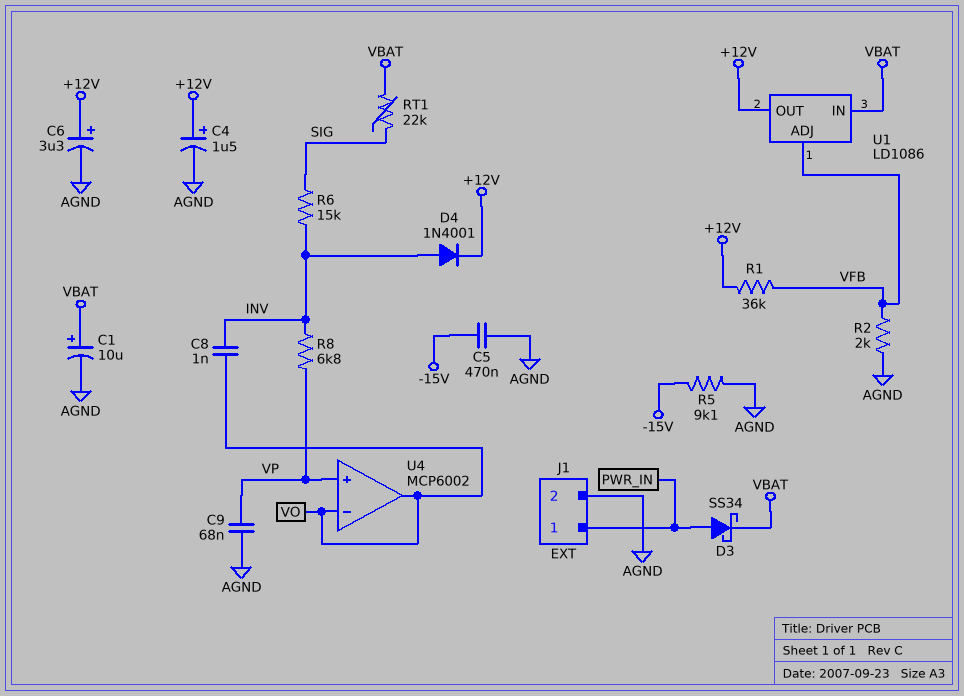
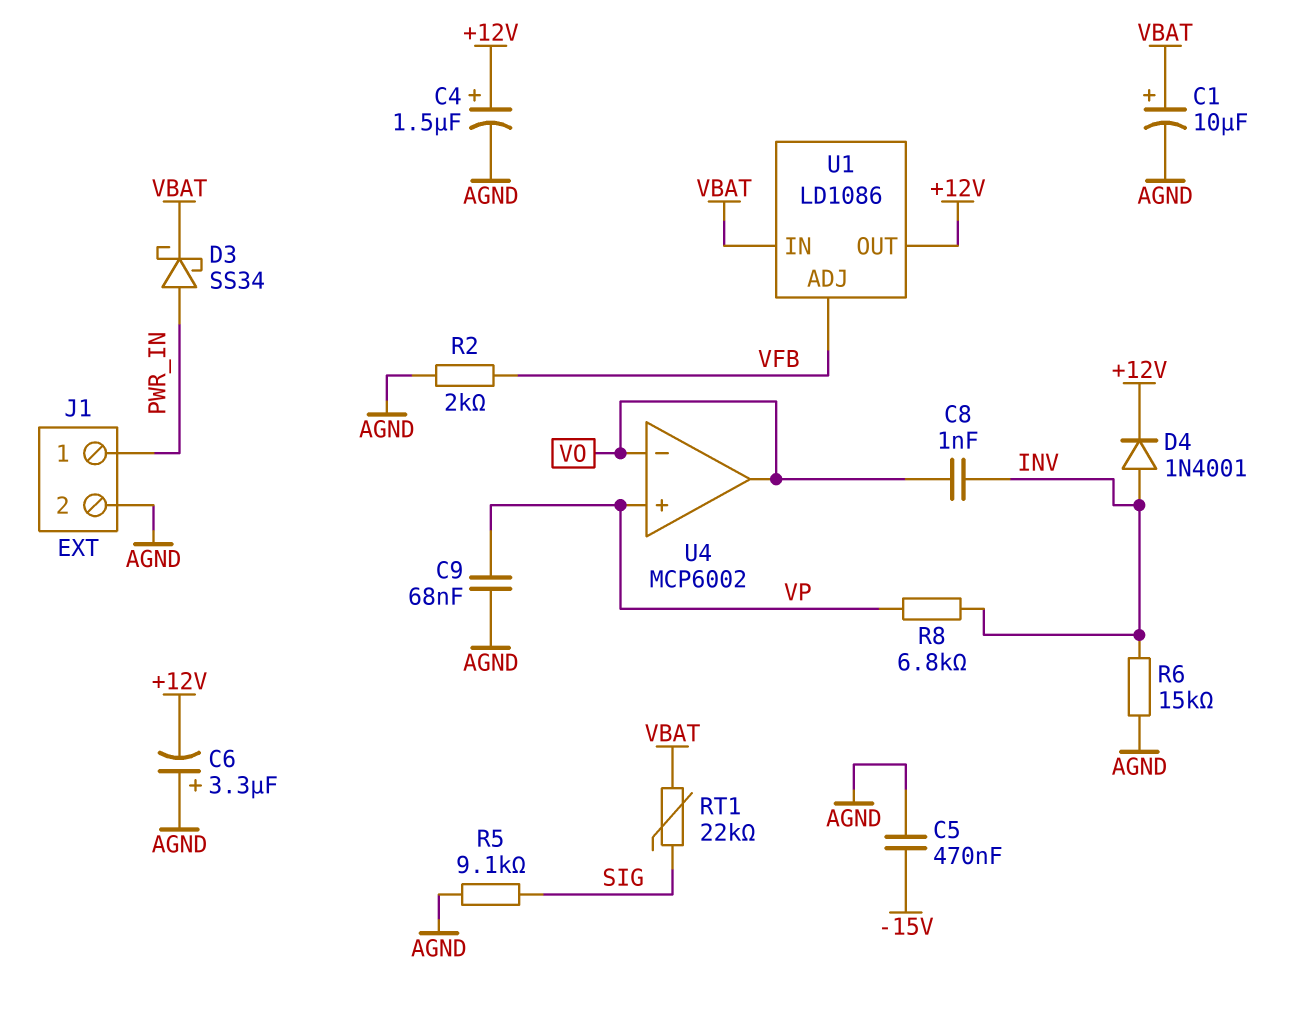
C6: 3.3uF (plus +12V, minus AGND) -> 3.3uF (plus AGND, minus +12V)
R1: 36k (+12V, VFB) -> none
R5: 9.1k (-15V, AGND) -> 9.1k (AGND, SIG)
R6: 15k (INV, SIG) -> 15k (AGND, INV)

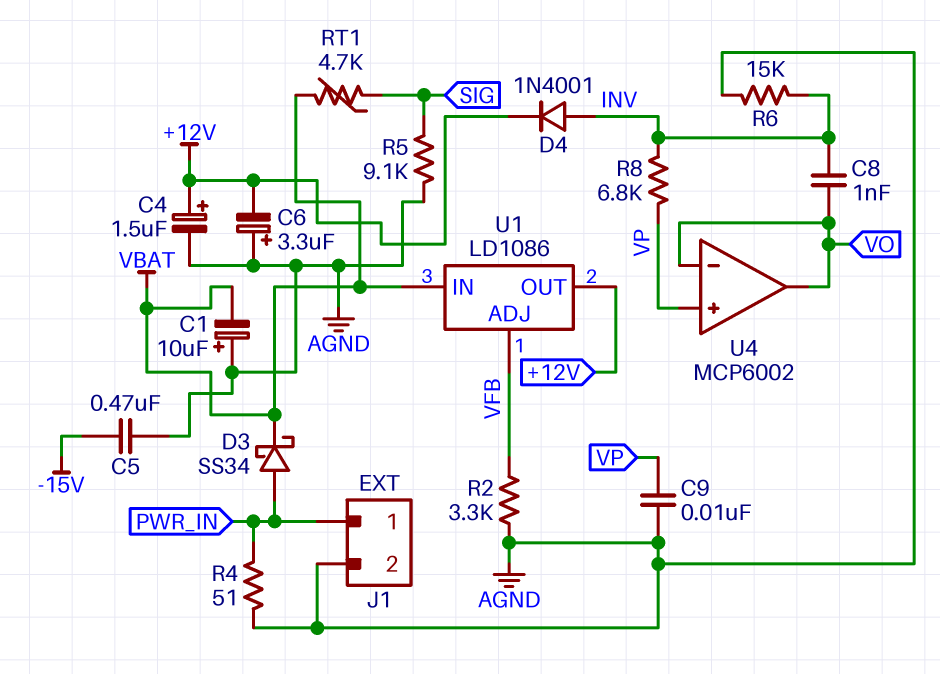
C1: 10uF (plus VBAT, minus AGND) -> 10uF (plus AGND, minus VBAT)
C9: 68nF (AGND, VP) -> 10nF (AGND, VP)
R2: 2k (AGND, VFB) -> 3.3k (AGND, VFB)
R4: none -> 51 (AGND, PWR_IN)
RT1: 22k (SIG, VBAT) -> 4.7k (SIG, VBAT)

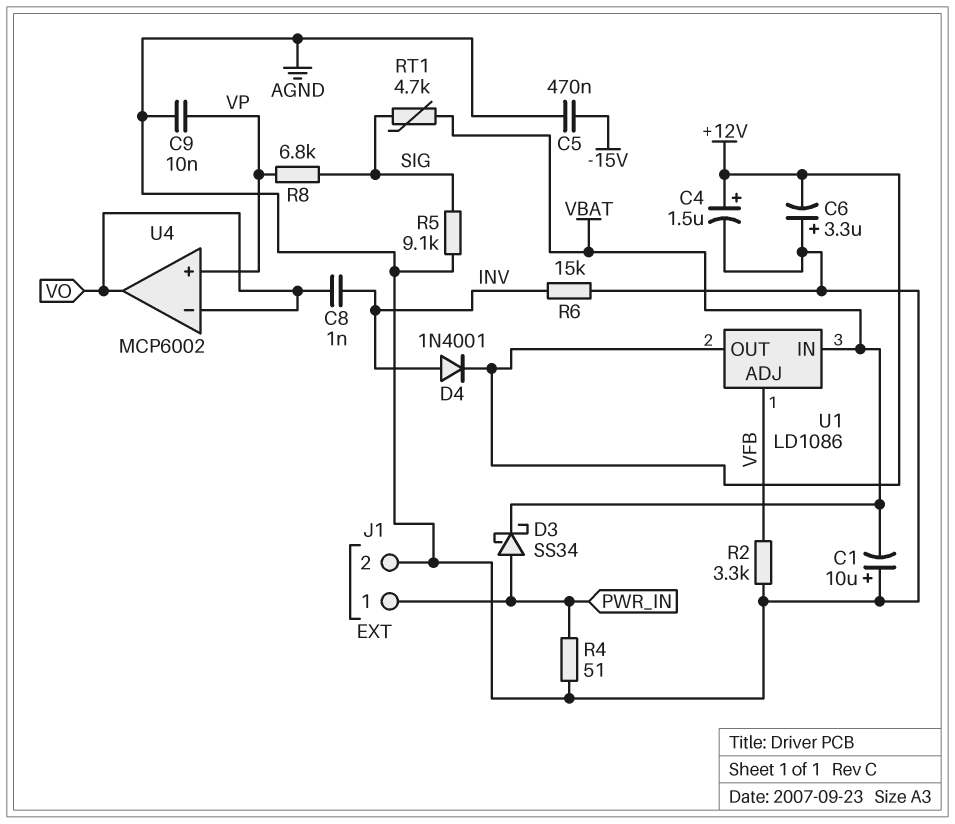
R8: 6.8k (INV, VP) -> 6.8k (SIG, VP)

